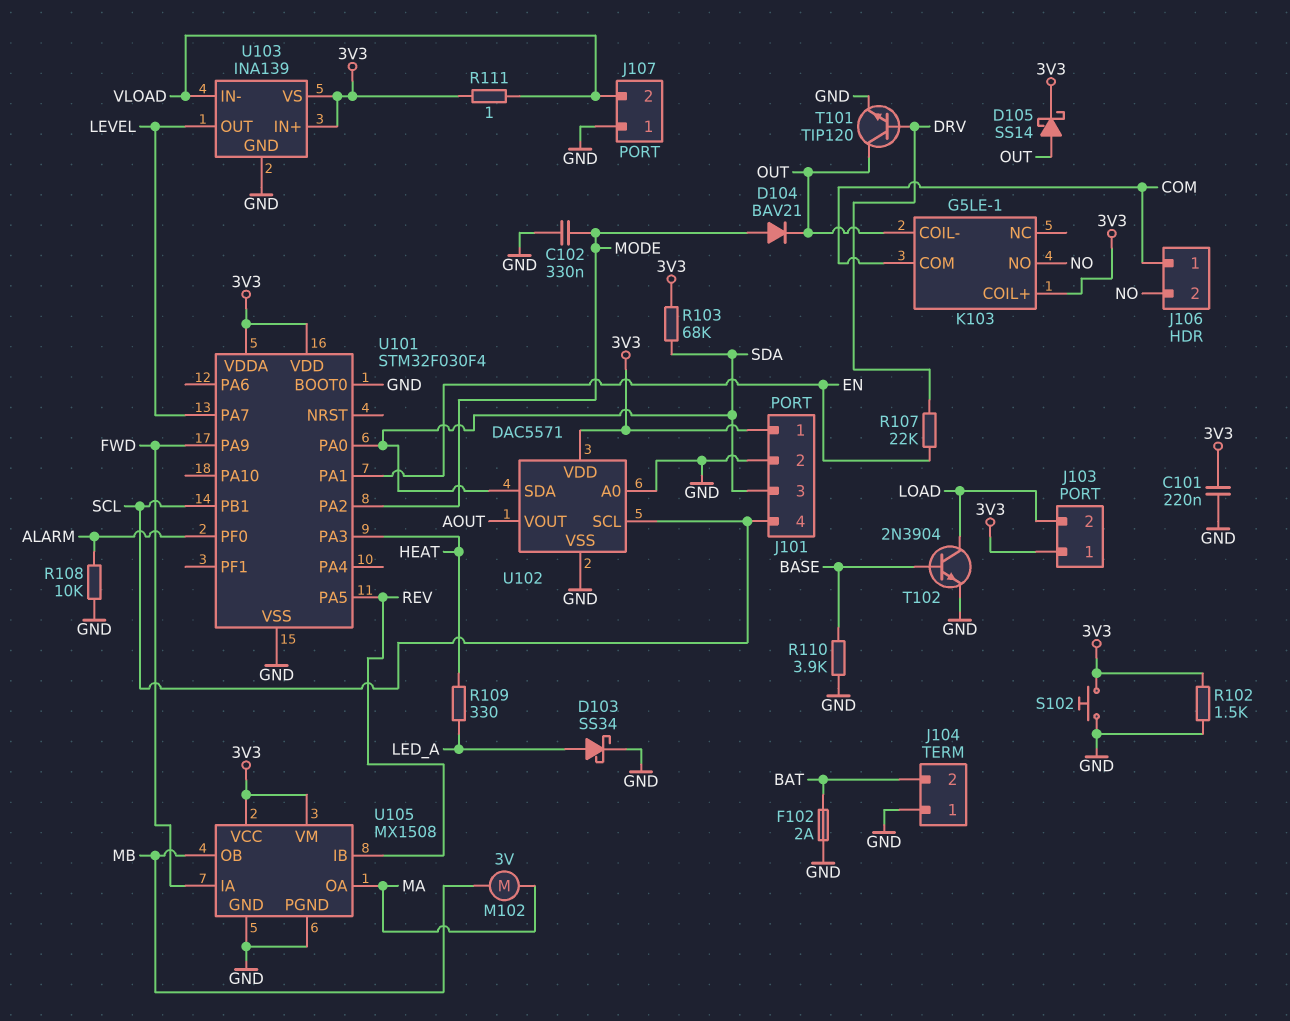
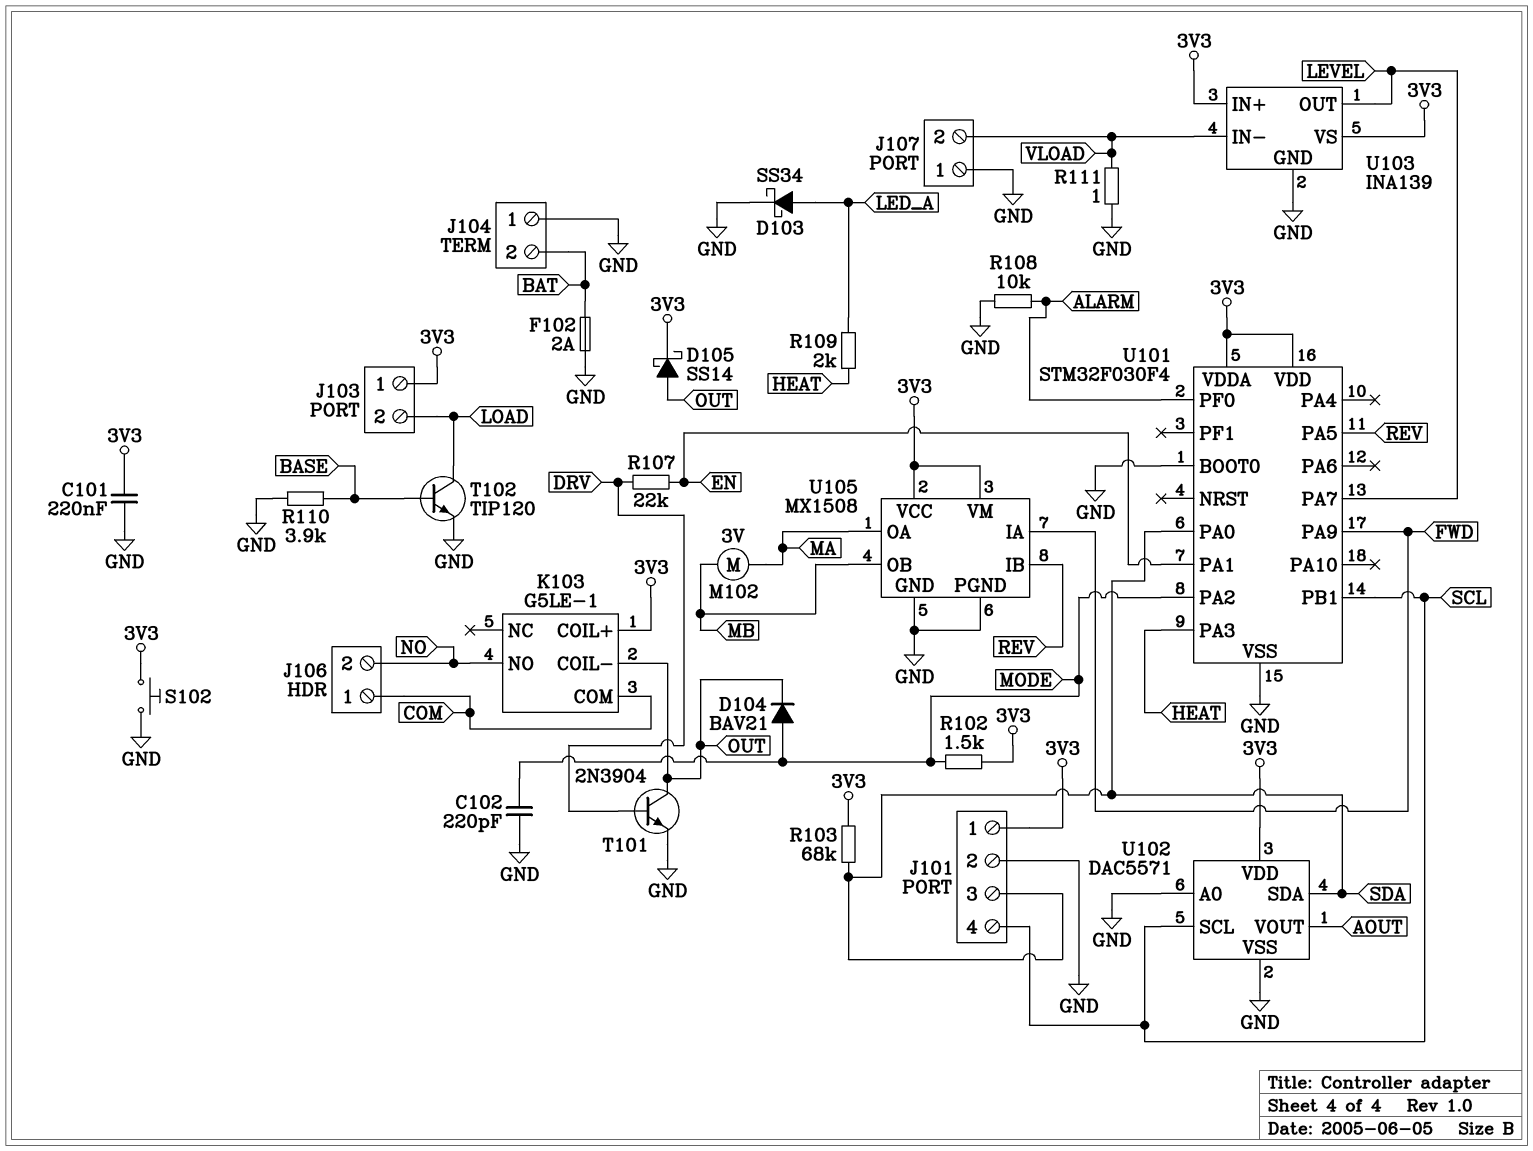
C102: 330nF (GND, MODE) -> 220pF (GND, MODE)
R102: 1.5k (3V3, GND) -> 1.5k (3V3, MODE)
R109: 330 (HEAT, LED_A) -> 2k (HEAT, LED_A)
R111: 1 (3V3, VLOAD) -> 1 (GND, VLOAD)
T101: NPN TIP120 (B DRV, C OUT, E GND) -> NPN 2N3904 (B DRV, C OUT, E GND)
T102: NPN 2N3904 (B BASE, C LOAD, E GND) -> NPN TIP120 (B BASE, C LOAD, E GND)

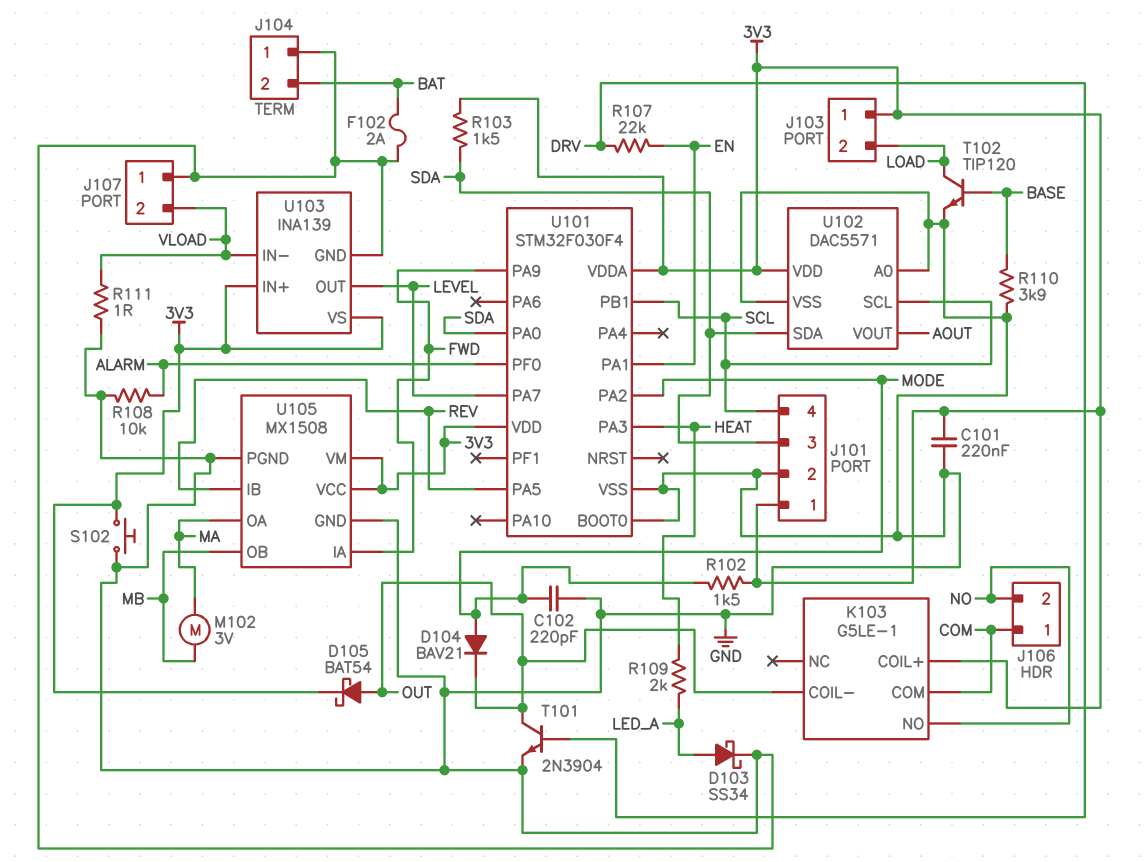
D105: schottky SS14 (A OUT, K 3V3) -> schottky BAT54 (A OUT, K 3V3)
R103: 68k (3V3, SDA) -> 1.5k (3V3, SDA)

